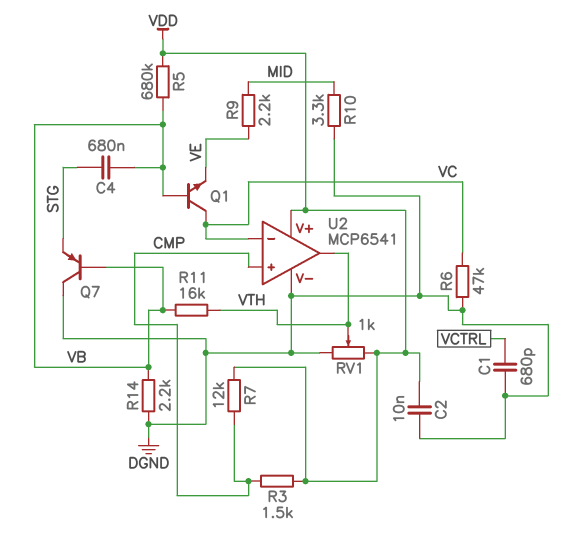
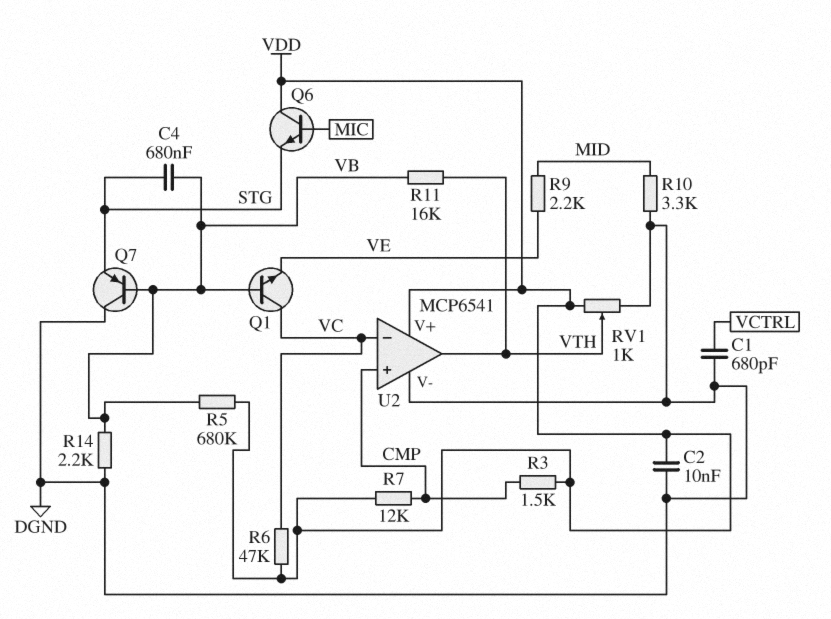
Q6: none -> NPN (B MIC, C VDD, E STG)
R6: 47k (DGND, VC) -> 47k (VC, VDD)

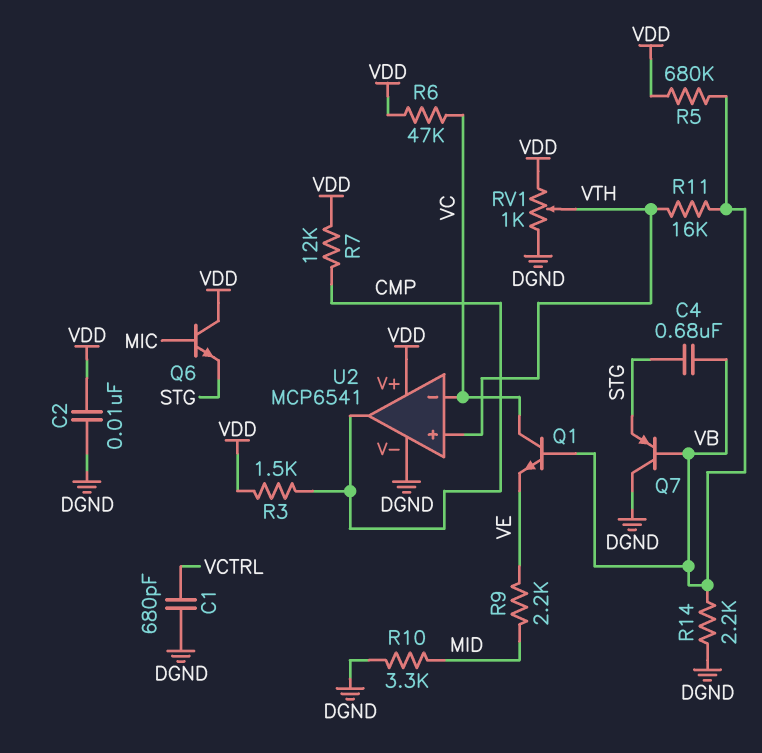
U2 pin in+: CMP -> VTH
U2 pin out: VTH -> CMP

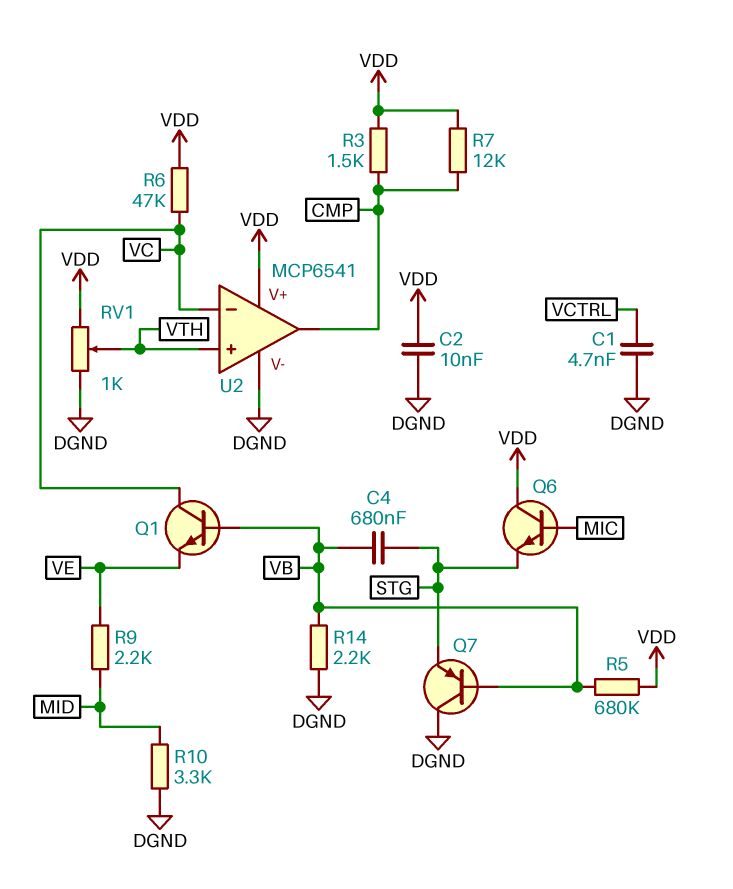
C1: 680pF (DGND, VCTRL) -> 4.7nF (DGND, VCTRL)
R11: 16k (VB, VTH) -> none

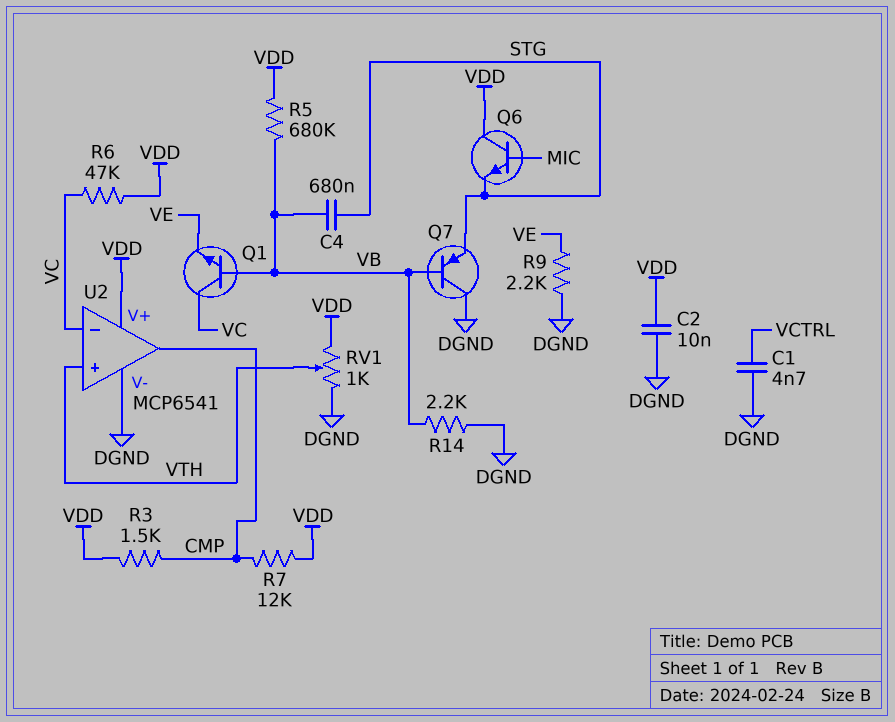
R9: 2.2k (MID, VE) -> 2.2k (DGND, VE)
R10: 3.3k (DGND, MID) -> none

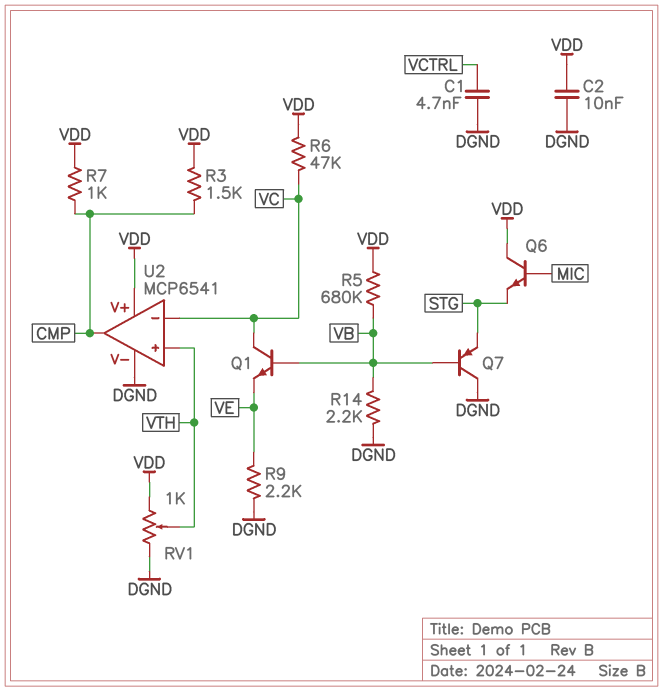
C4: 680nF (STG, VB) -> none
R7: 12k (CMP, VDD) -> 1k (CMP, VDD)

